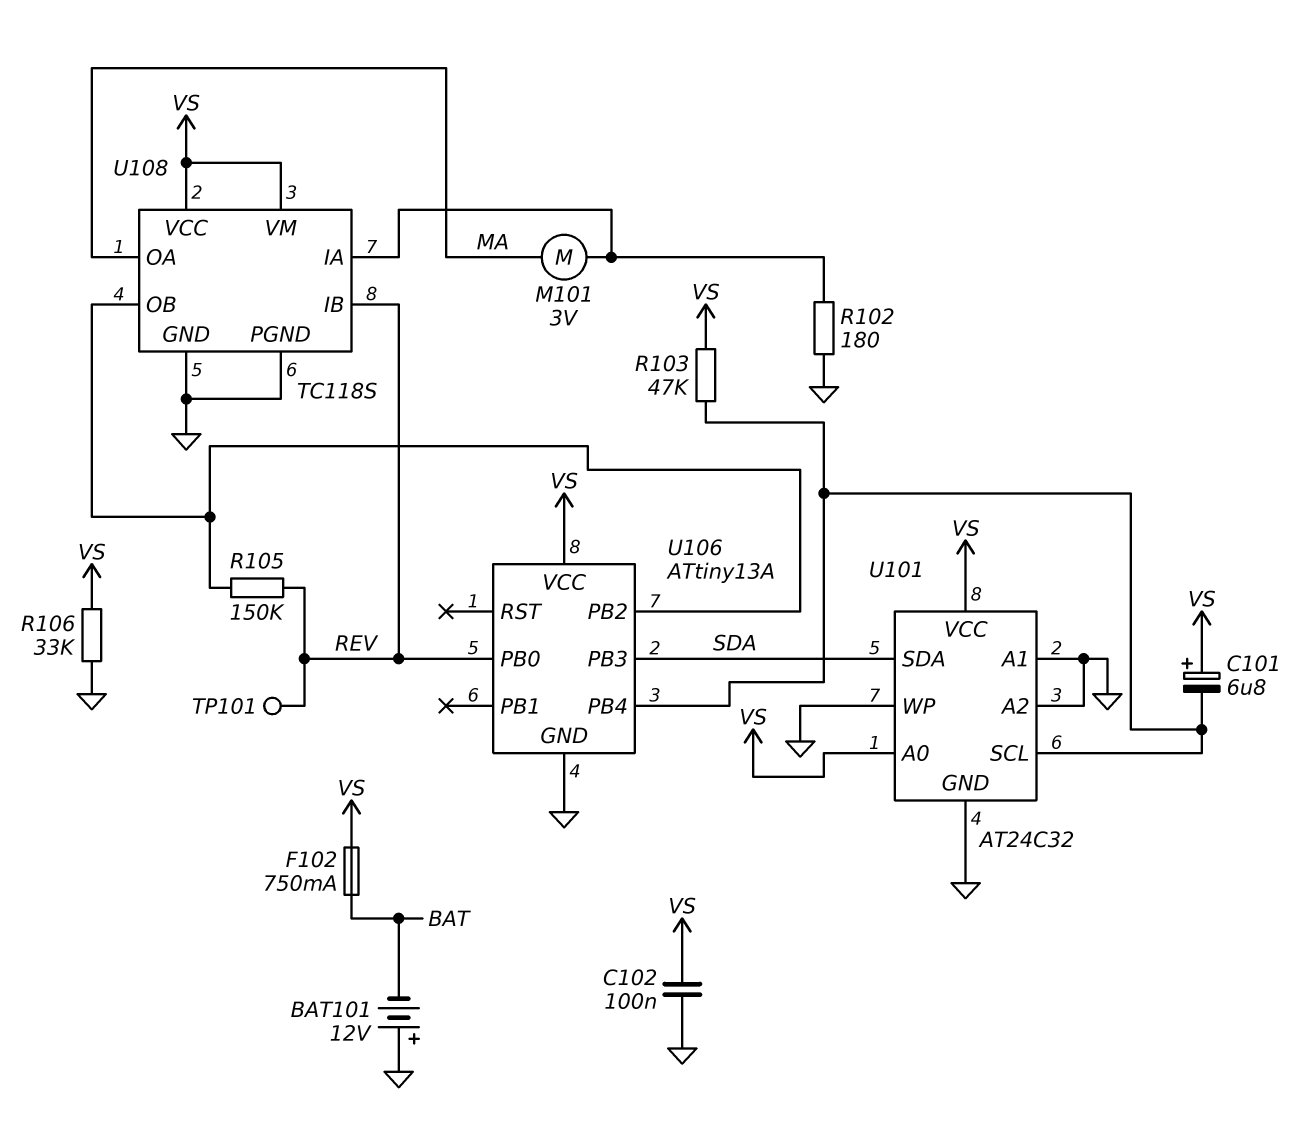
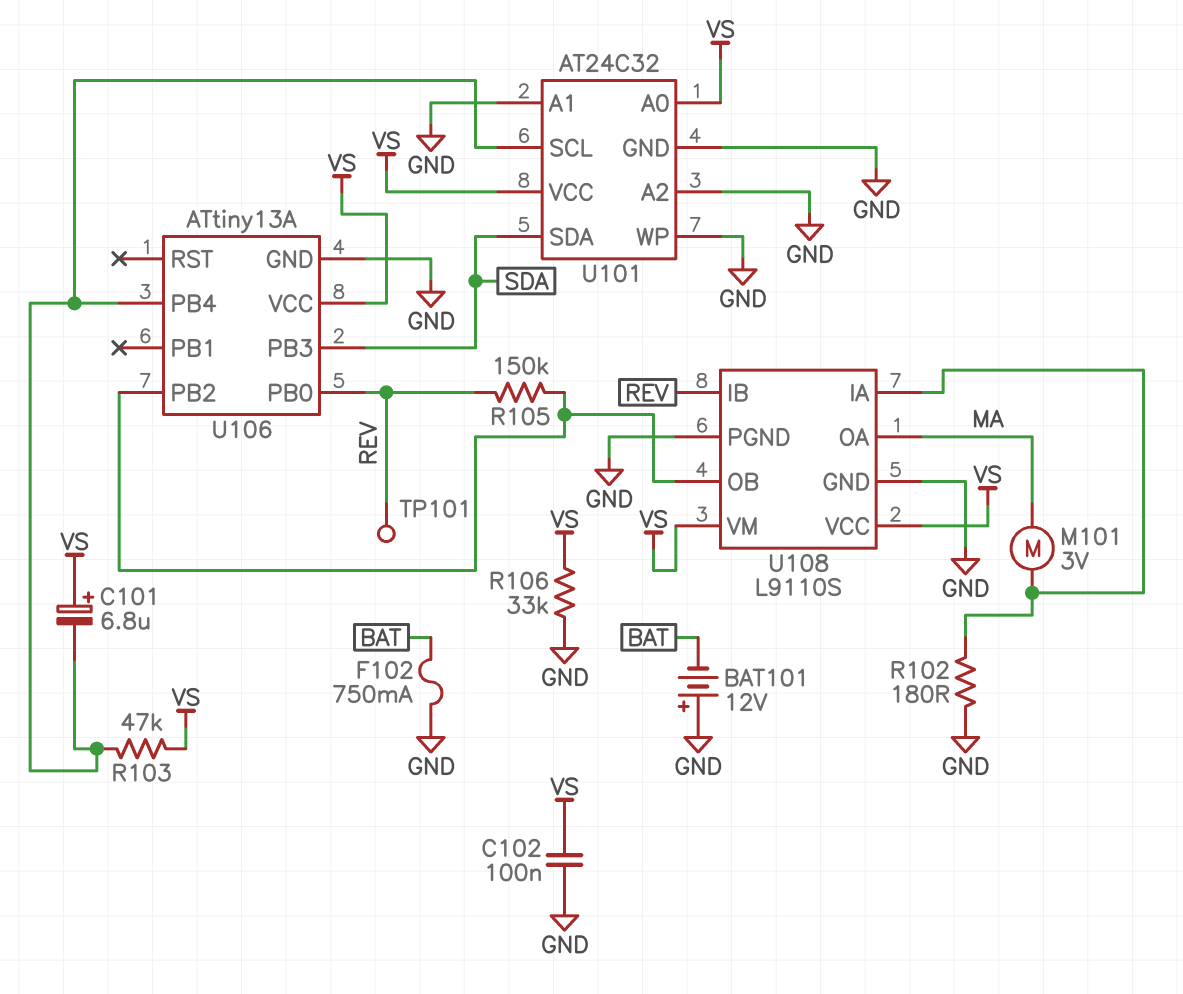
F102: 750mA (BAT, VS) -> 750mA (BAT, GND)
U108: TC118S -> L9110S

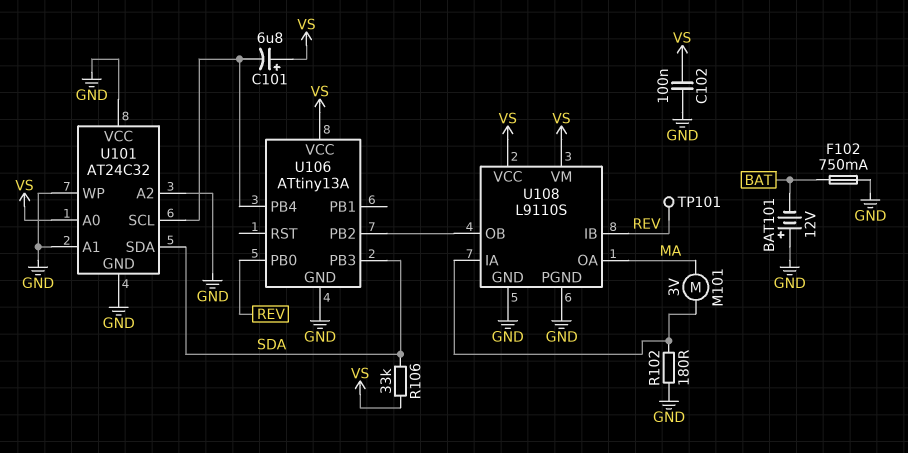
R103: 47k (U101/SCL, VS) -> none
R105: 150k (REV, U106/PB2) -> none
R106: 33k (GND, VS) -> 33k (SDA, VS)
U101 pin VCC: VS -> GND

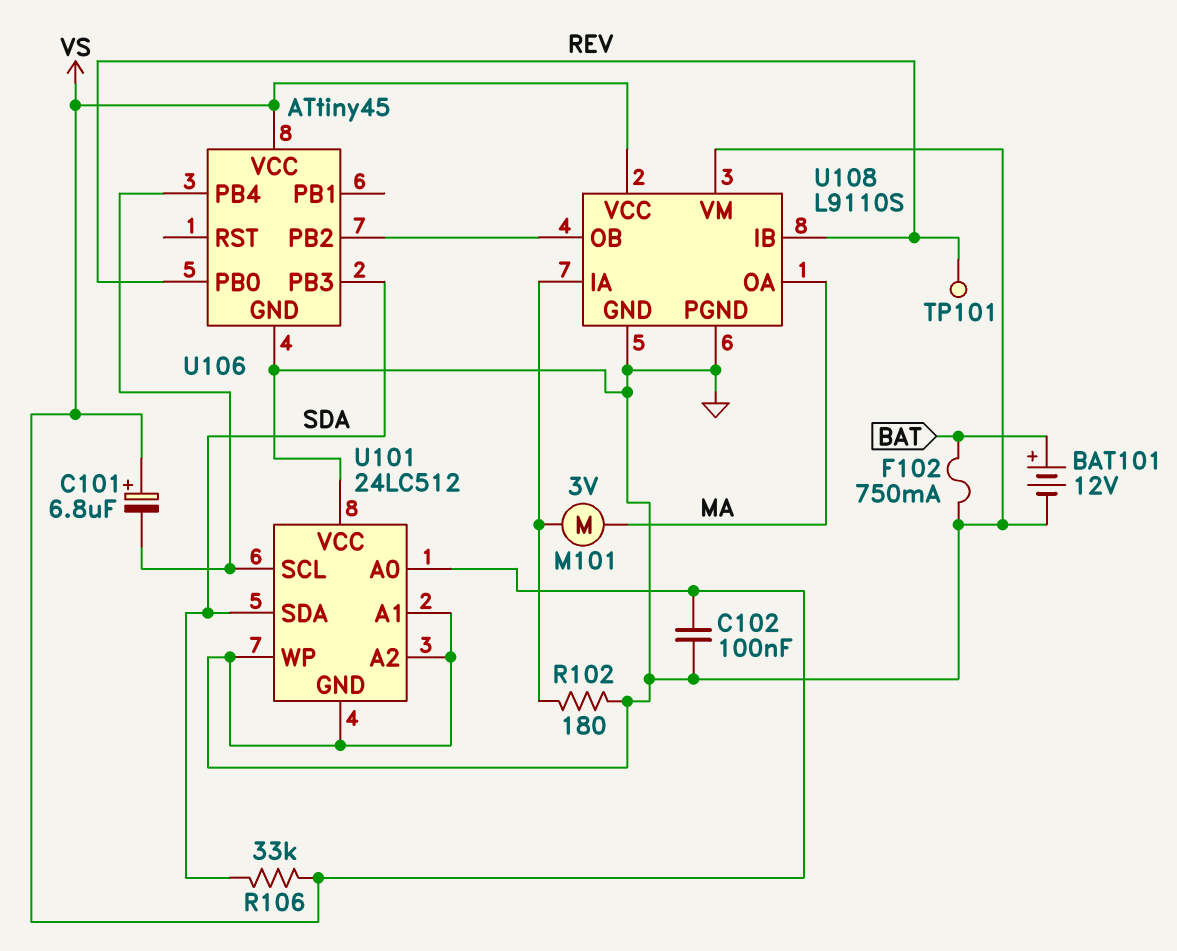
BAT101: 12V (plus GND, minus BAT) -> 12V (plus BAT, minus GND)
U101: AT24C32 -> 24LC512
U106: ATtiny13A -> ATtiny45
U108 pin VM: VS -> GND

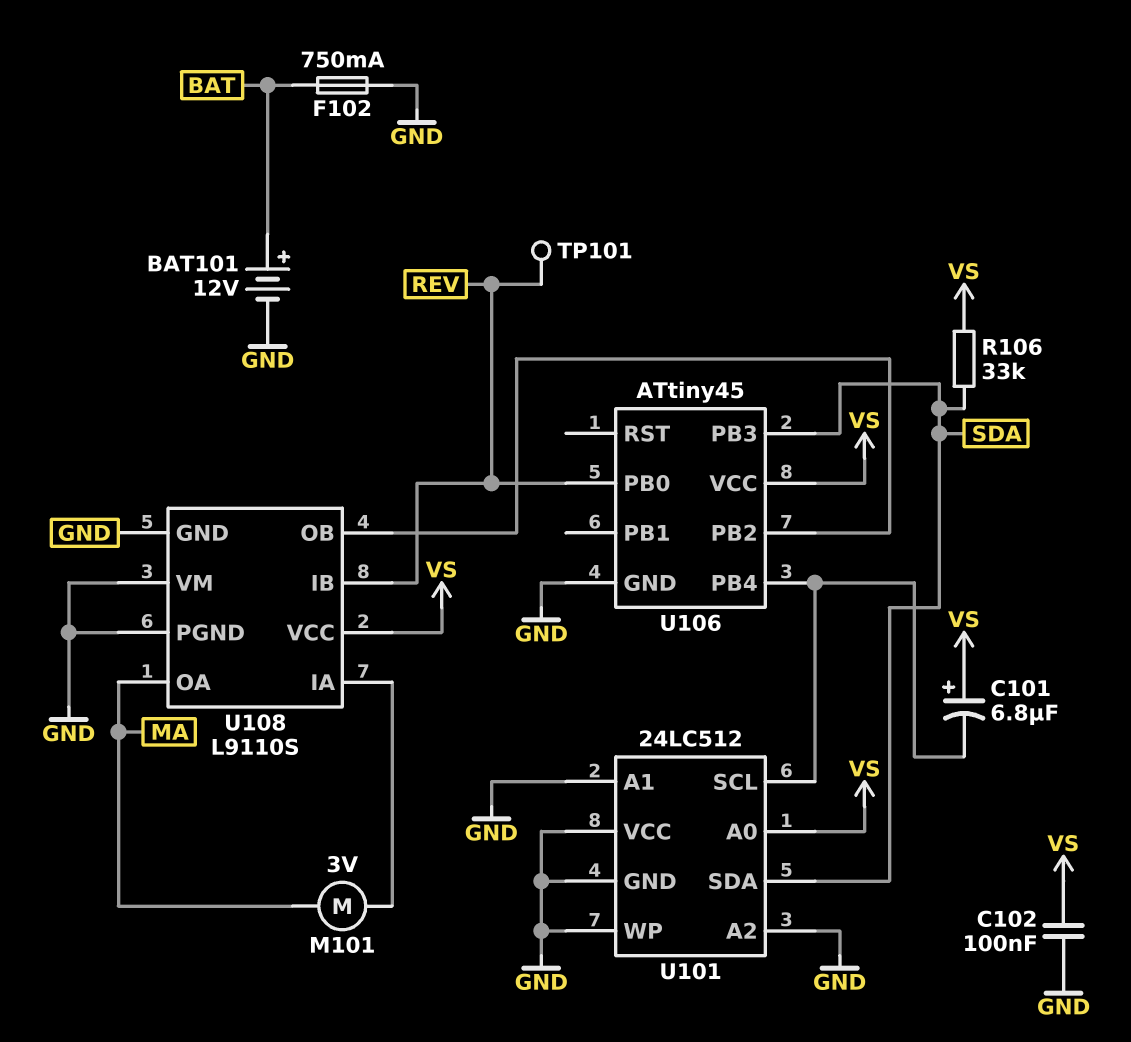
R102: 180 (GND, U108/IA) -> none

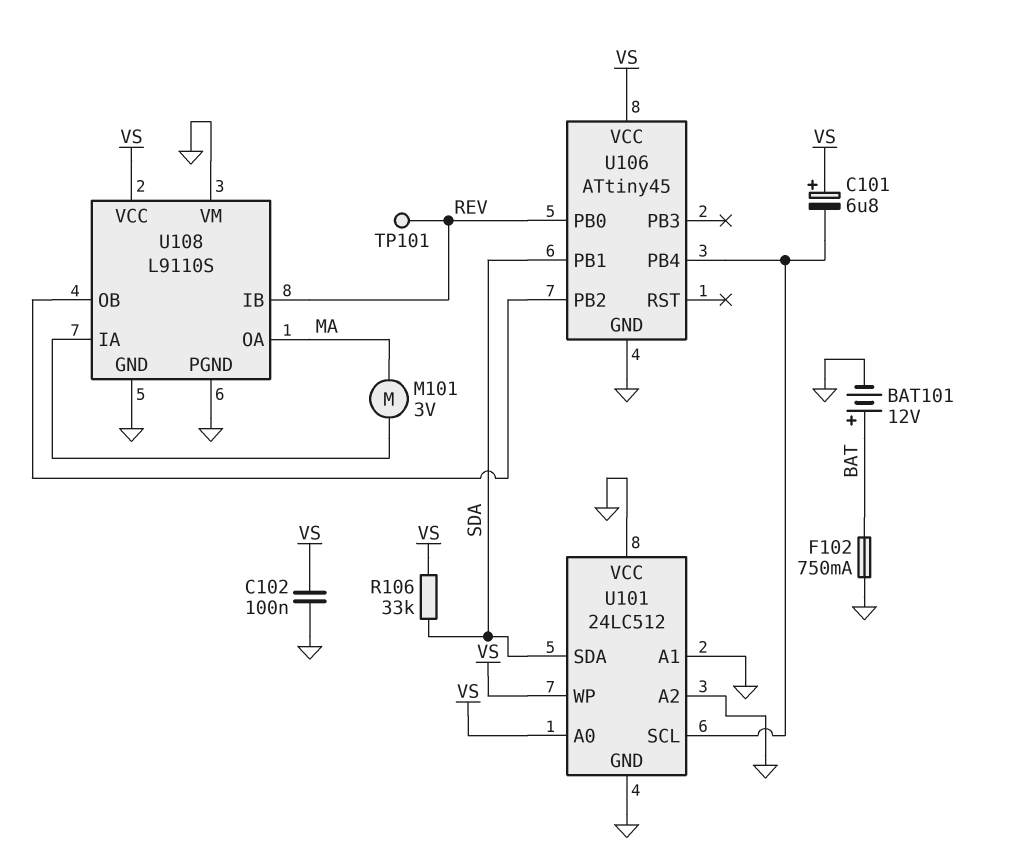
U101 pin WP: GND -> VS
U106 pin PB1: none -> SDA
U106 pin PB3: SDA -> none

